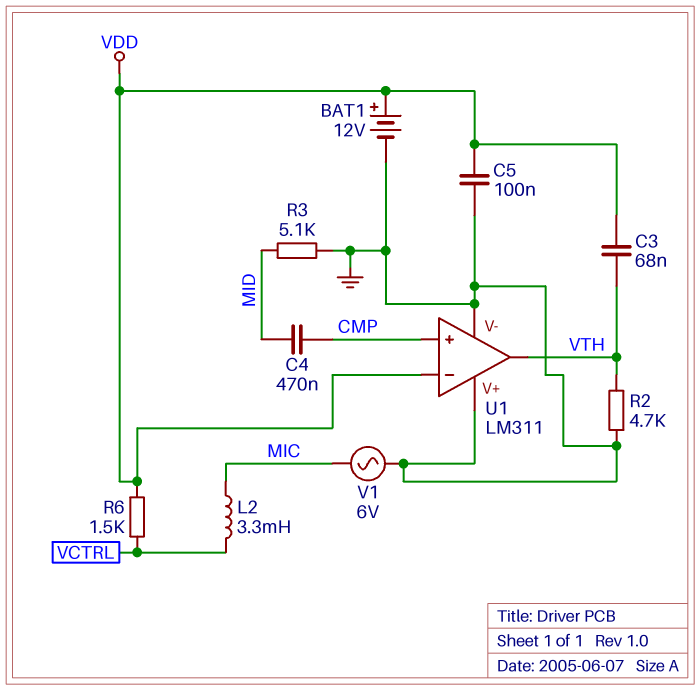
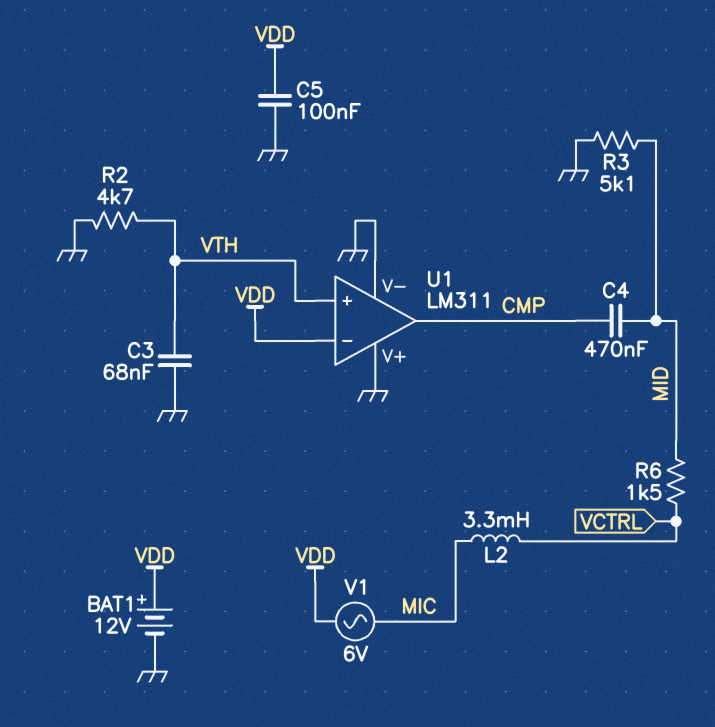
C3: 68nF (VDD, VTH) -> 68nF (GND, VTH)
R6: 1.5k (VCTRL, VDD) -> 1.5k (MID, VCTRL)
U1 pin in+: CMP -> VTH
U1 pin out: VTH -> CMP
V1: AC 6V (GND, MIC) -> AC 6V (MIC, VDD)

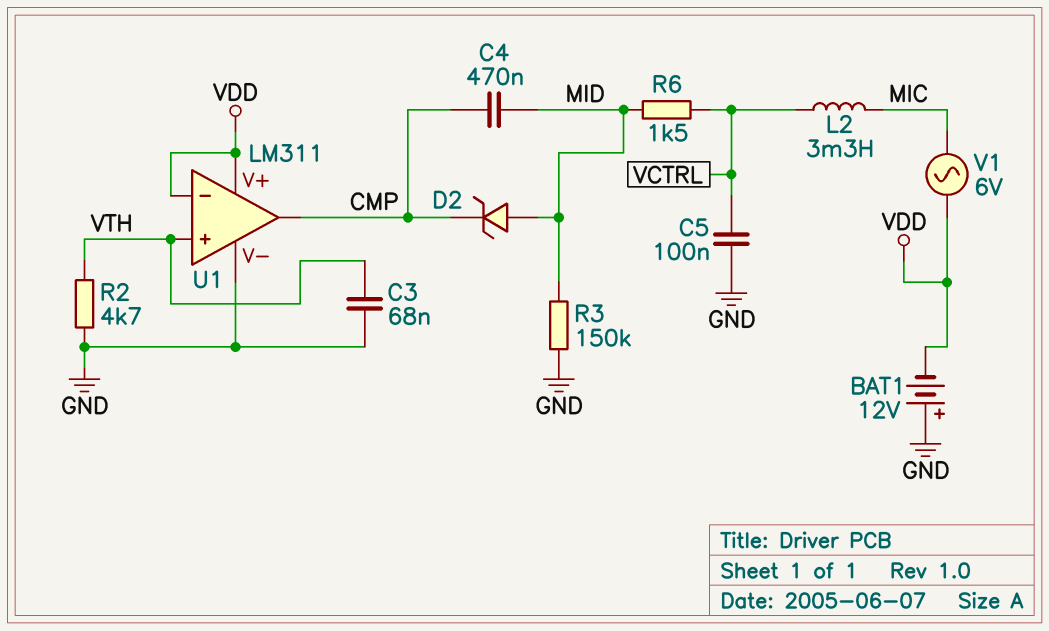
BAT1: 12V (plus VDD, minus GND) -> 12V (plus GND, minus VDD)
C5: 100nF (GND, VDD) -> 100nF (GND, VCTRL)
D2: none -> zener (A MID, K CMP)
R3: 5.1k (GND, MID) -> 150k (GND, MID)
U1 pin V+: GND -> VDD

